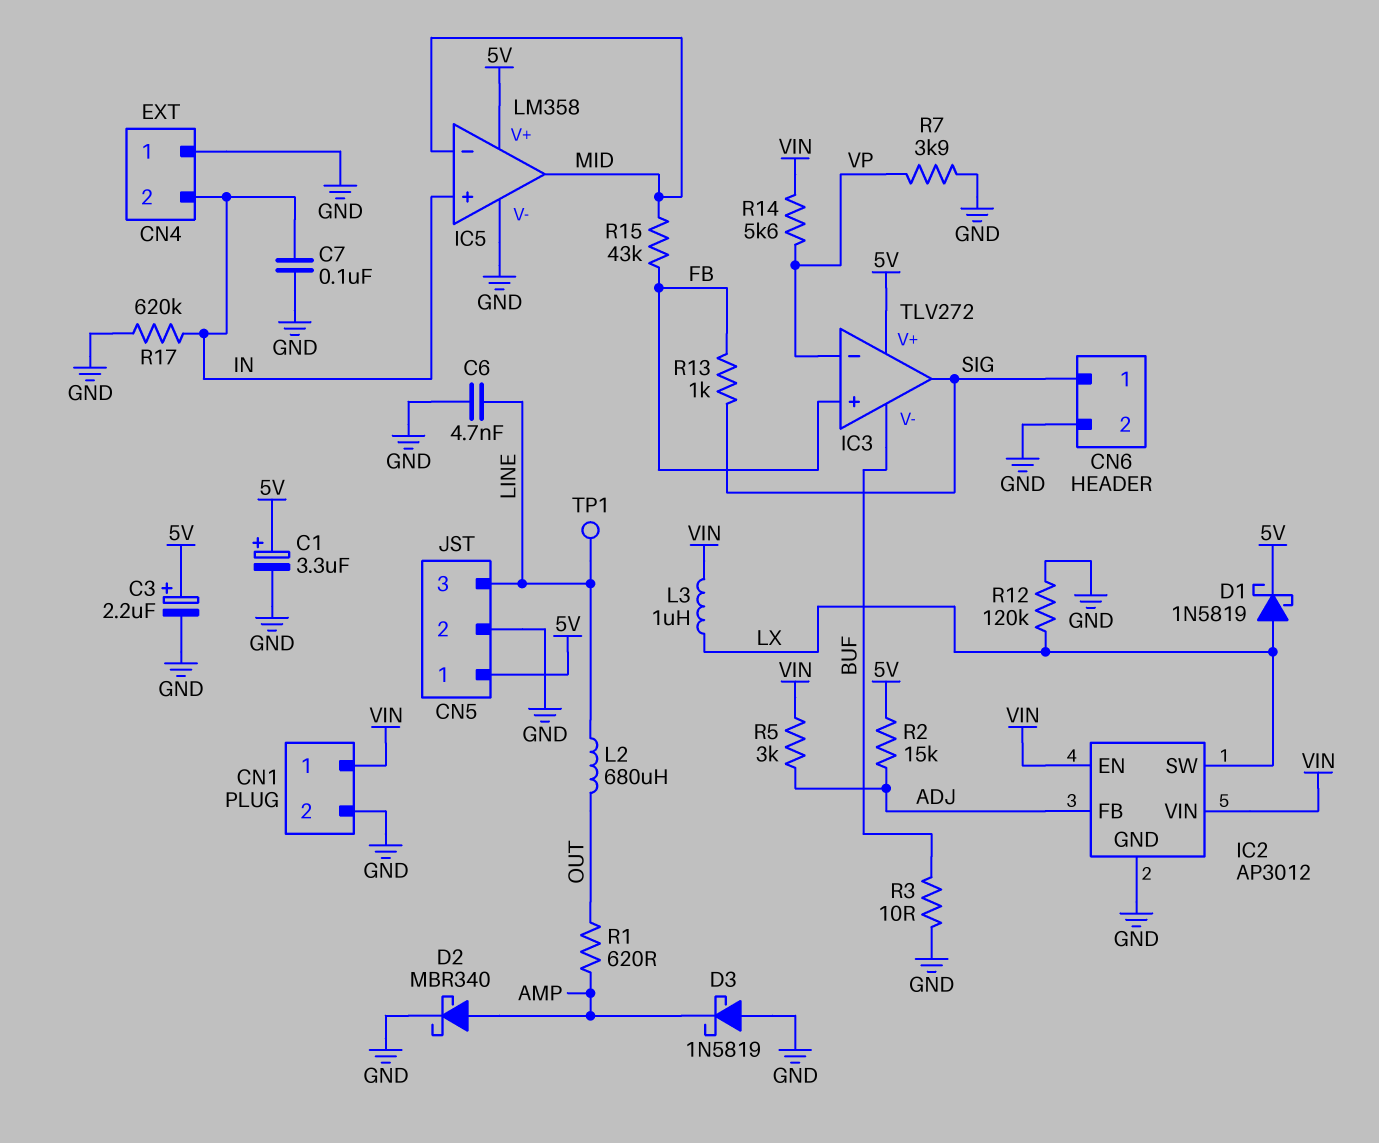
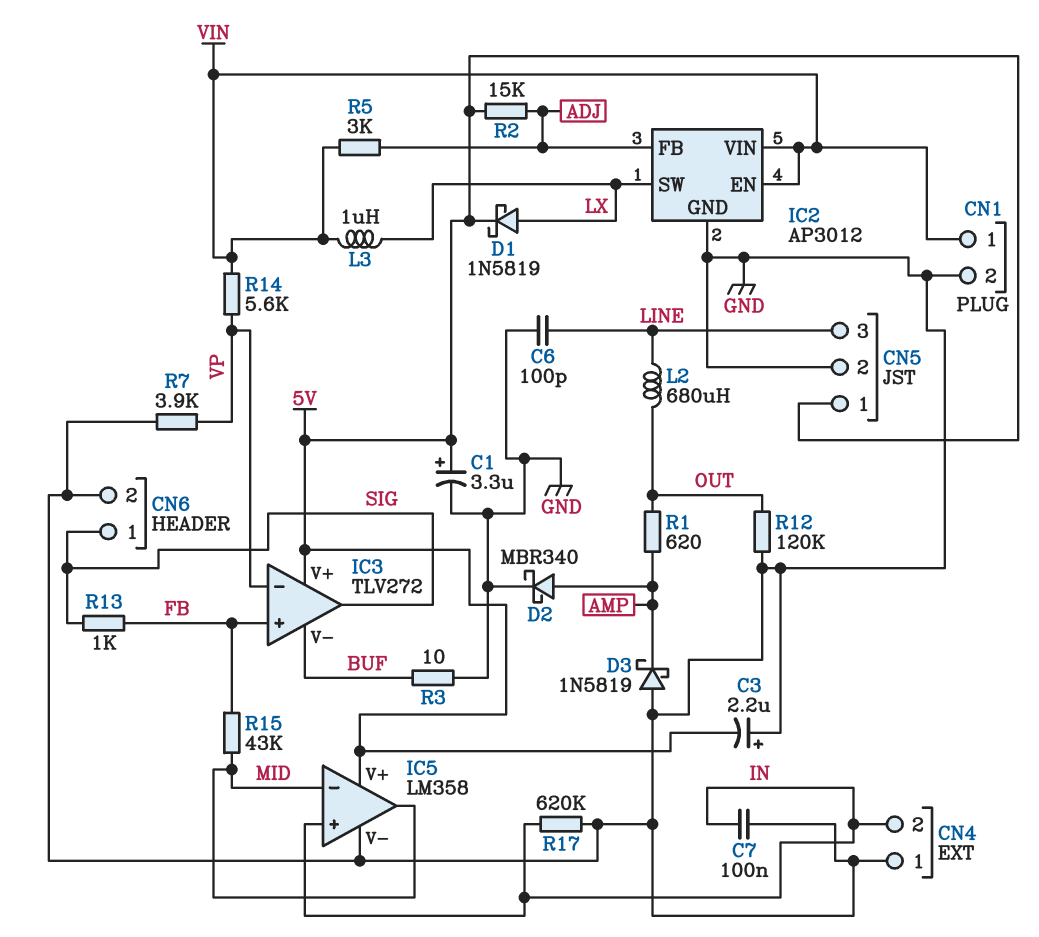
C3: 2.2uF (plus 5V, minus GND) -> 2.2uF (plus GND, minus 5V)
C6: 4.7nF (GND, LINE) -> 100pF (GND, LINE)
R12: 120k (GND, LX) -> 120k (GND, OUT)
TP1: test point (LINE) -> none

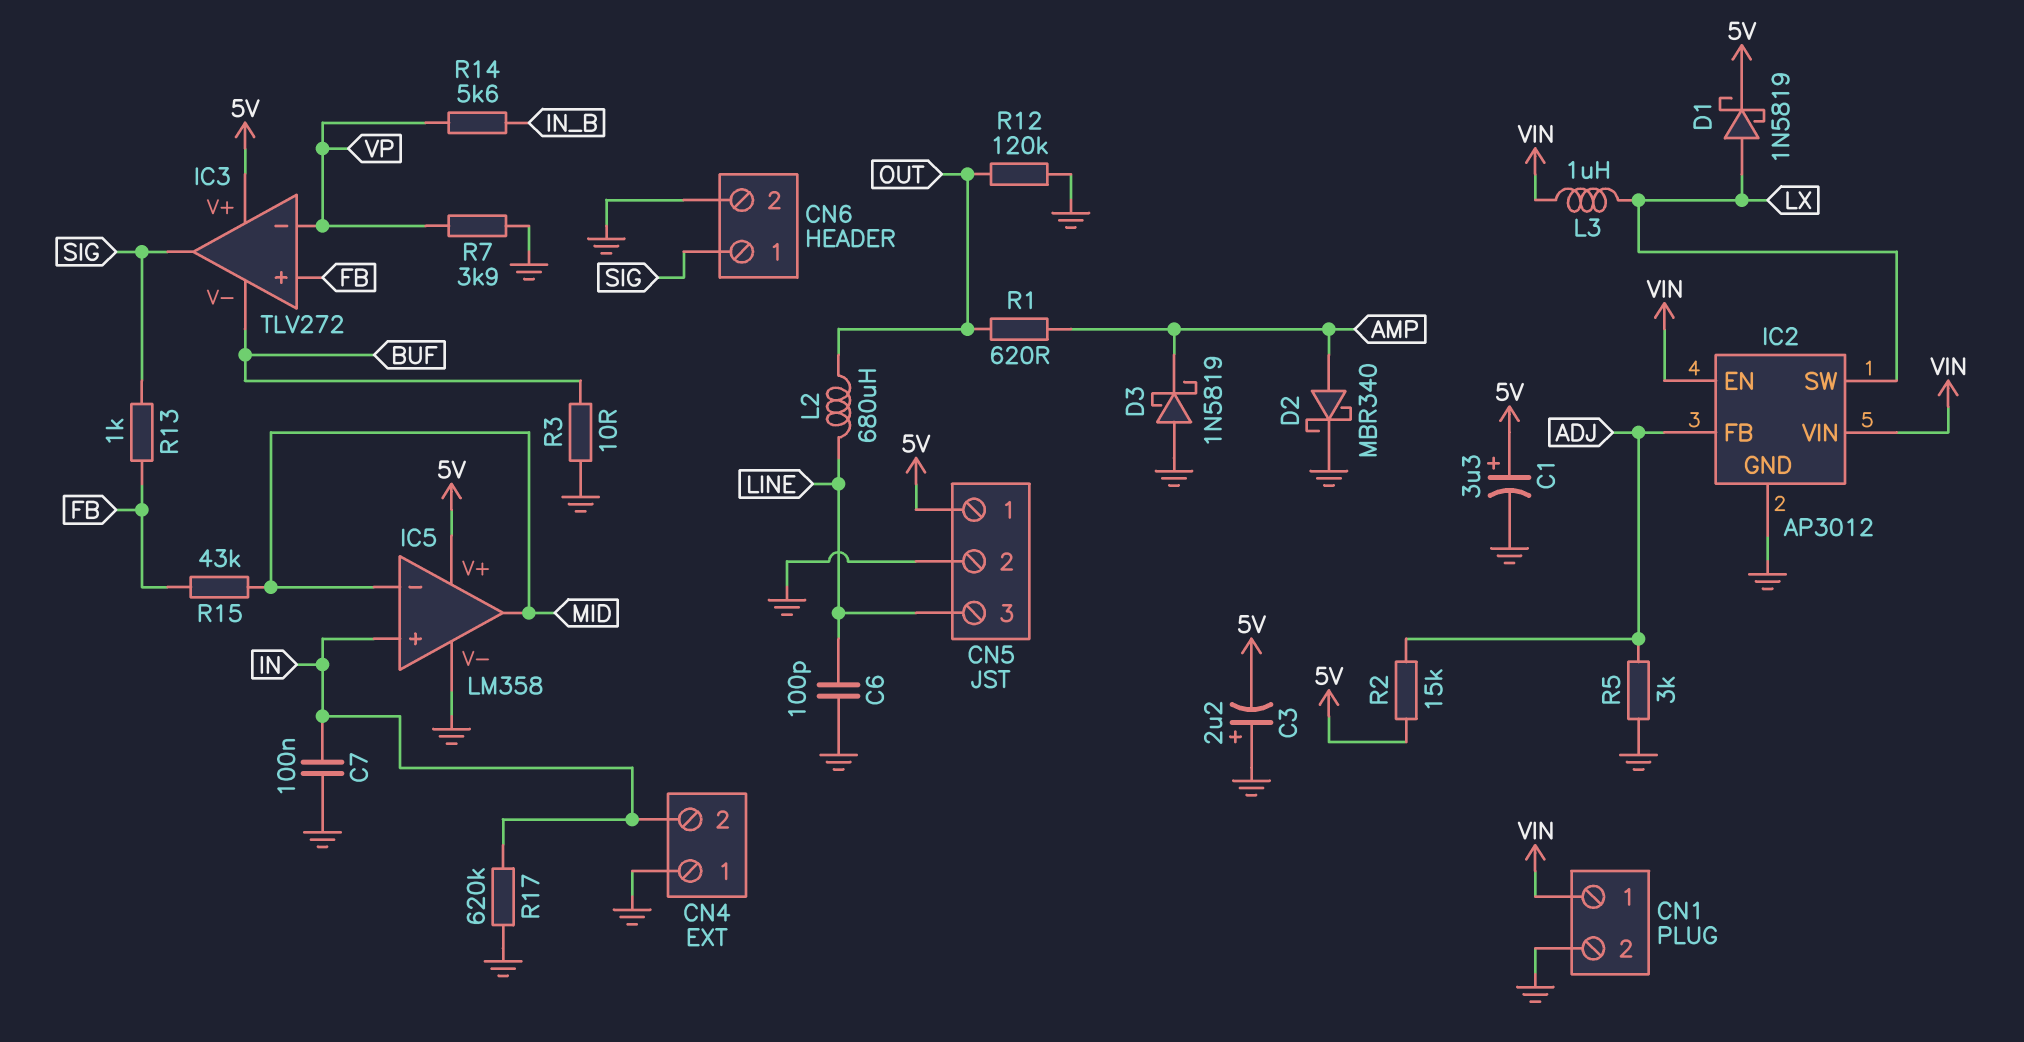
R5: 3k (ADJ, VIN) -> 3k (ADJ, GND)
R14: 5.6k (VIN, VP) -> 5.6k (IN_B, VP)

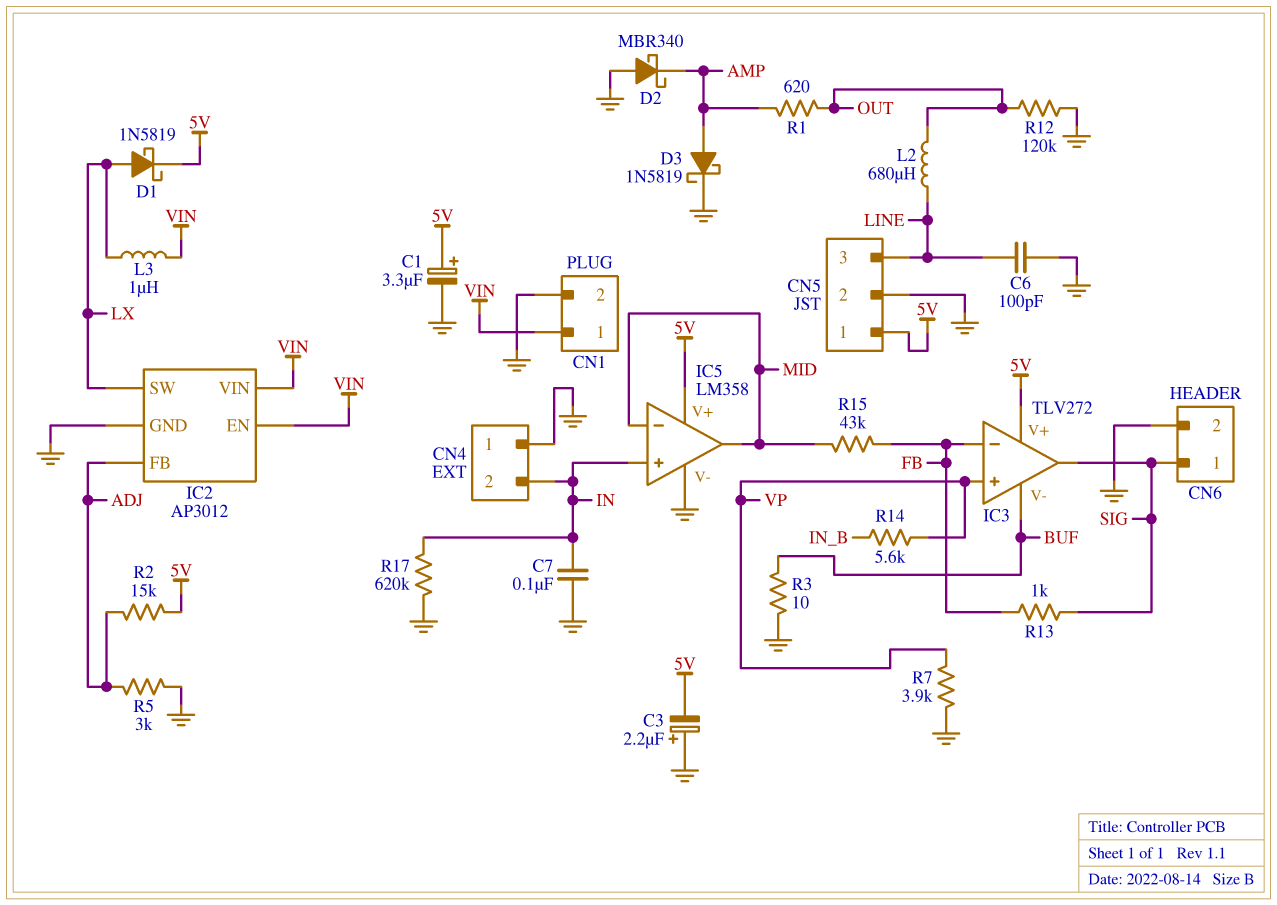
D2: schottky MBR340 (A AMP, K GND) -> schottky MBR340 (A GND, K AMP)
D3: schottky 1N5819 (A GND, K AMP) -> schottky 1N5819 (A AMP, K GND)
IC3 pin in+: FB -> VP
IC3 pin in-: VP -> FB

